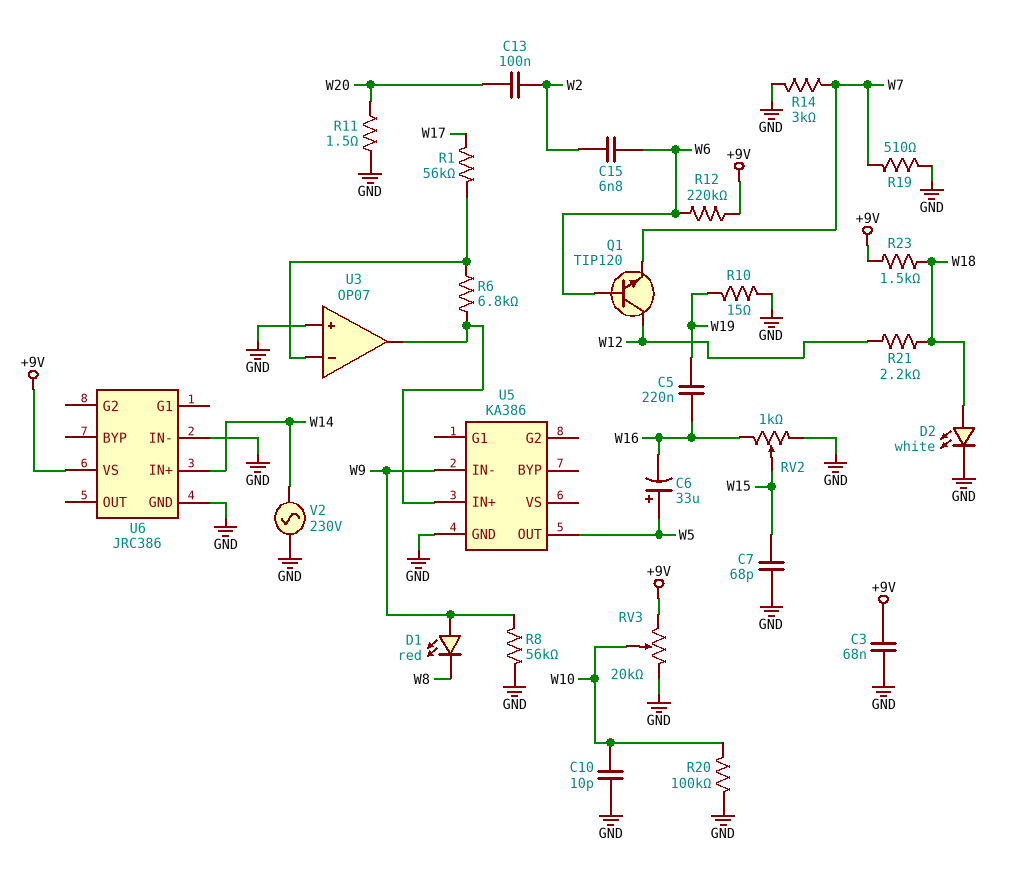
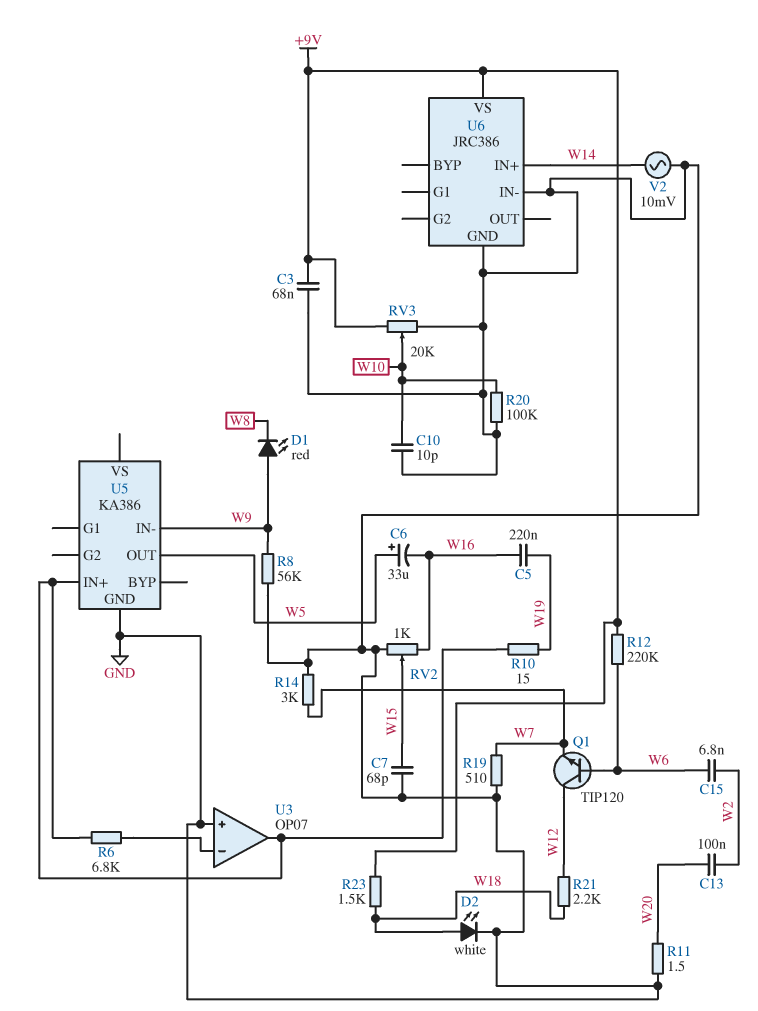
R1: 56k (U3/in-, W17) -> none
R10: 15 (GND, W19) -> 15 (U3/out, W19)
V2: AC 230V (GND, W14) -> AC 10mV (GND, W14)

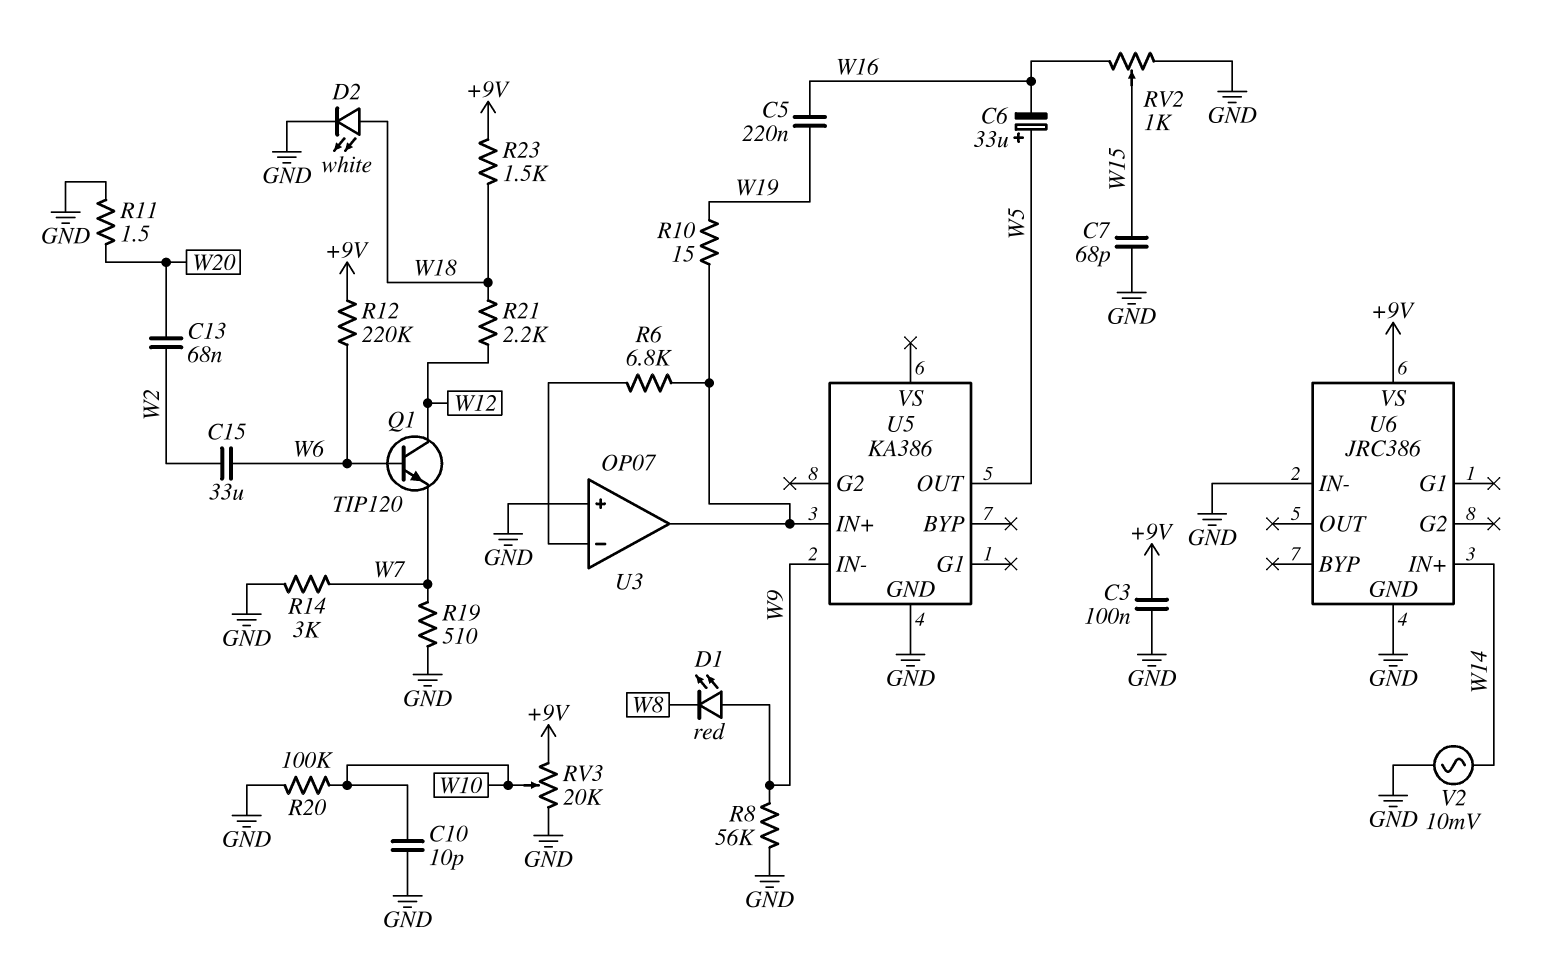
C3: 68nF (+9V, GND) -> 100nF (+9V, GND)
C13: 100nF (W2, W20) -> 68nF (W2, W20)
C15: 6.8nF (W2, W6) -> 33uF (W2, W6)

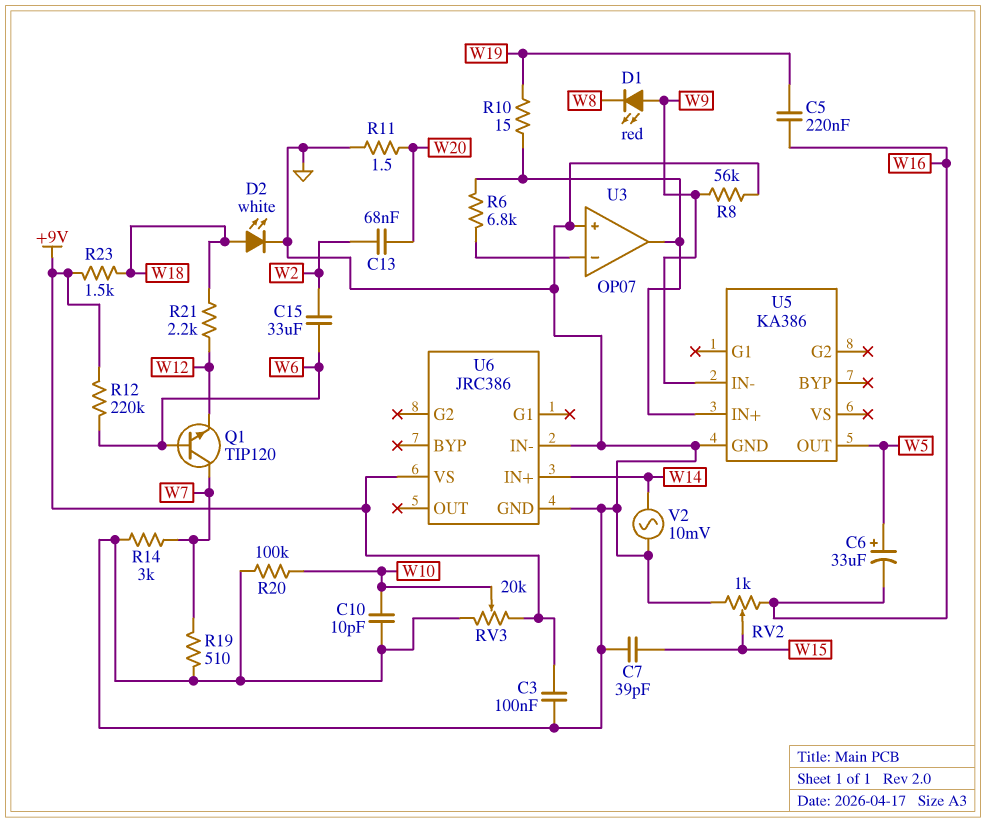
C7: 68pF (GND, W15) -> 39pF (GND, W15)
Q1: NPN TIP120 (B W6, C W12, E W7) -> NPN TIP120 (B W6, C W7, E W12)

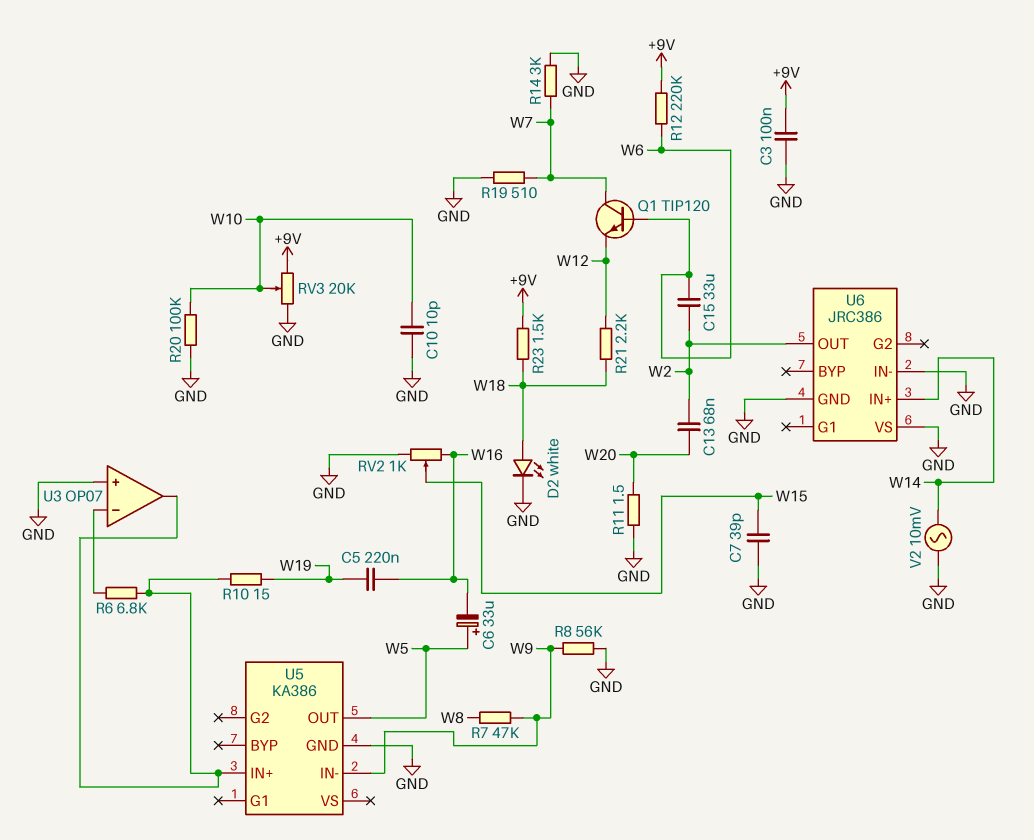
D1: LED red (A W9, K W8) -> none
R7: none -> 47k (W8, W9)
U6 pin OUT: none -> W2
U6 pin VS: +9V -> GND

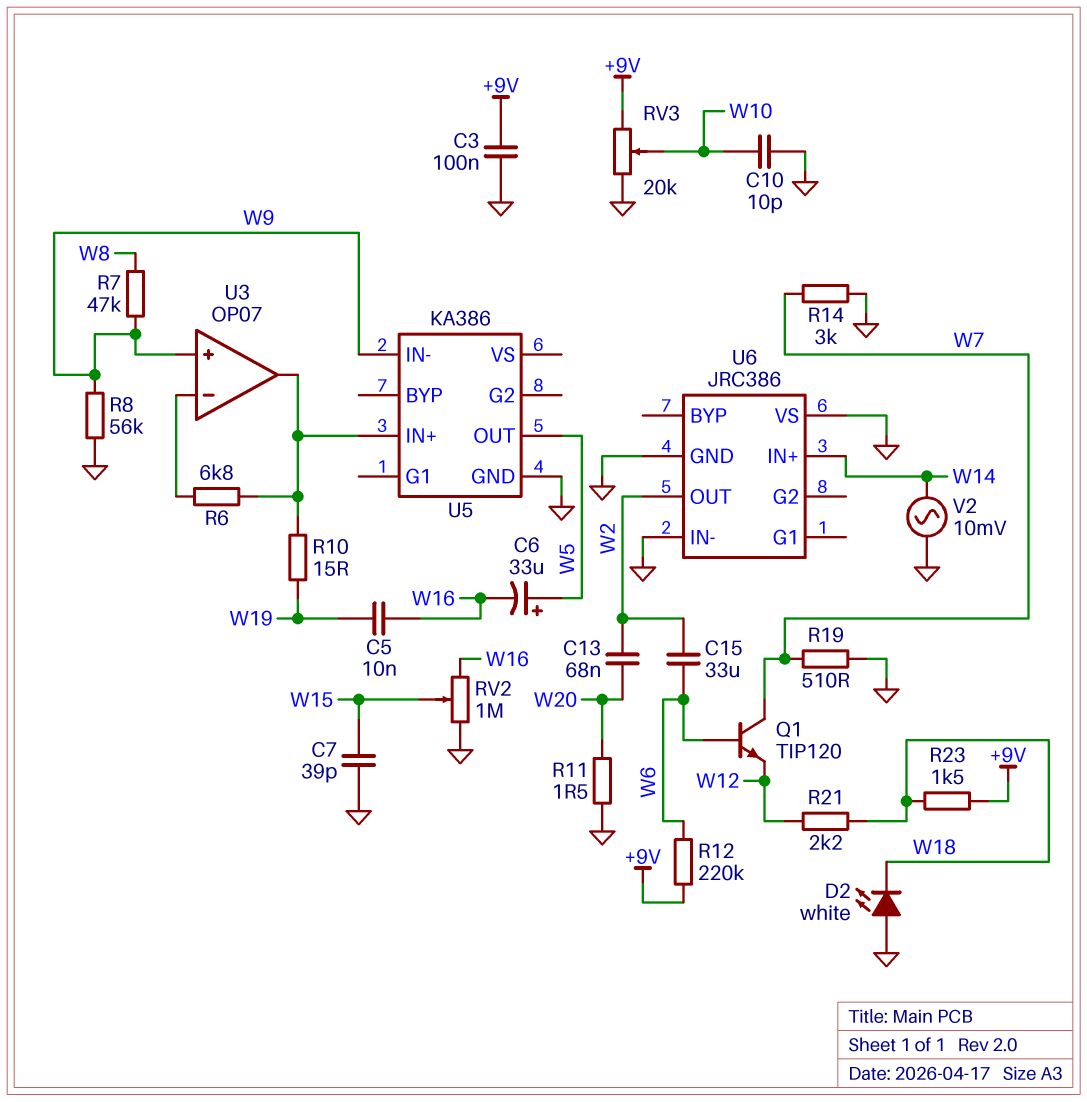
C5: 220nF (W16, W19) -> 10nF (W16, W19)
D2: LED white (A W18, K GND) -> LED white (A GND, K W18)
R20: 100k (GND, W10) -> none
RV2: 1k (GND, W16, wiper W15) -> 1M (GND, W16, wiper W15)
U3 pin in+: GND -> W9

